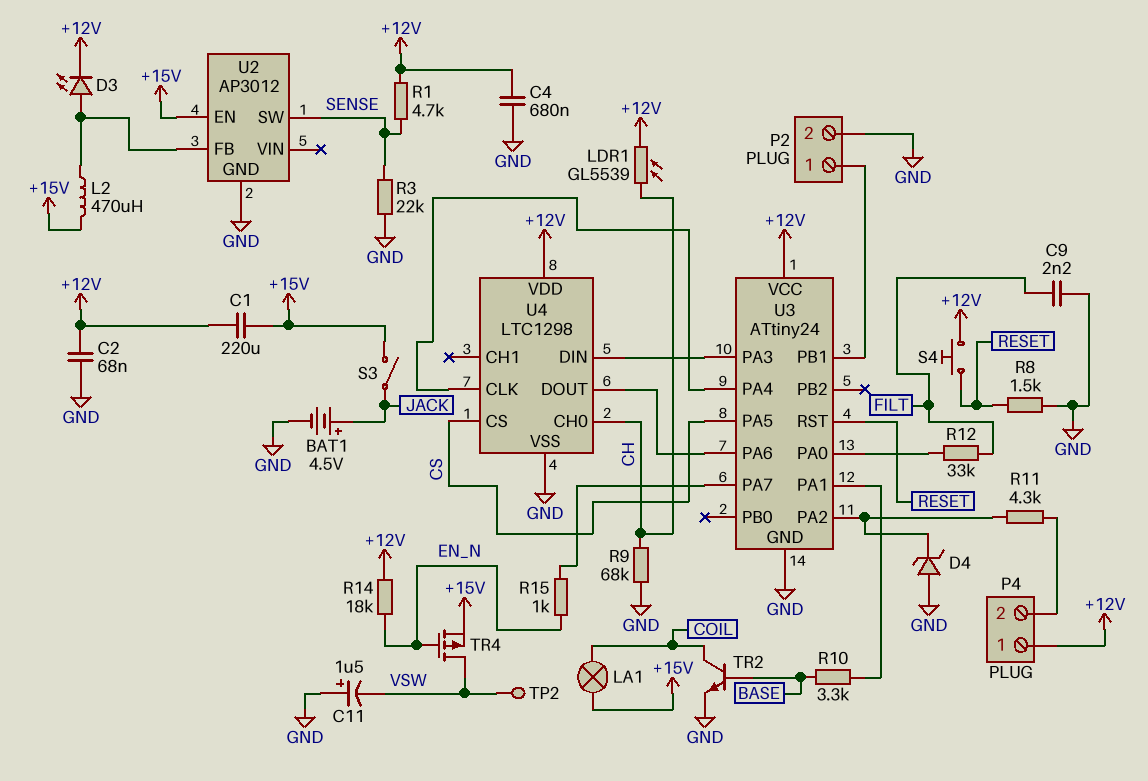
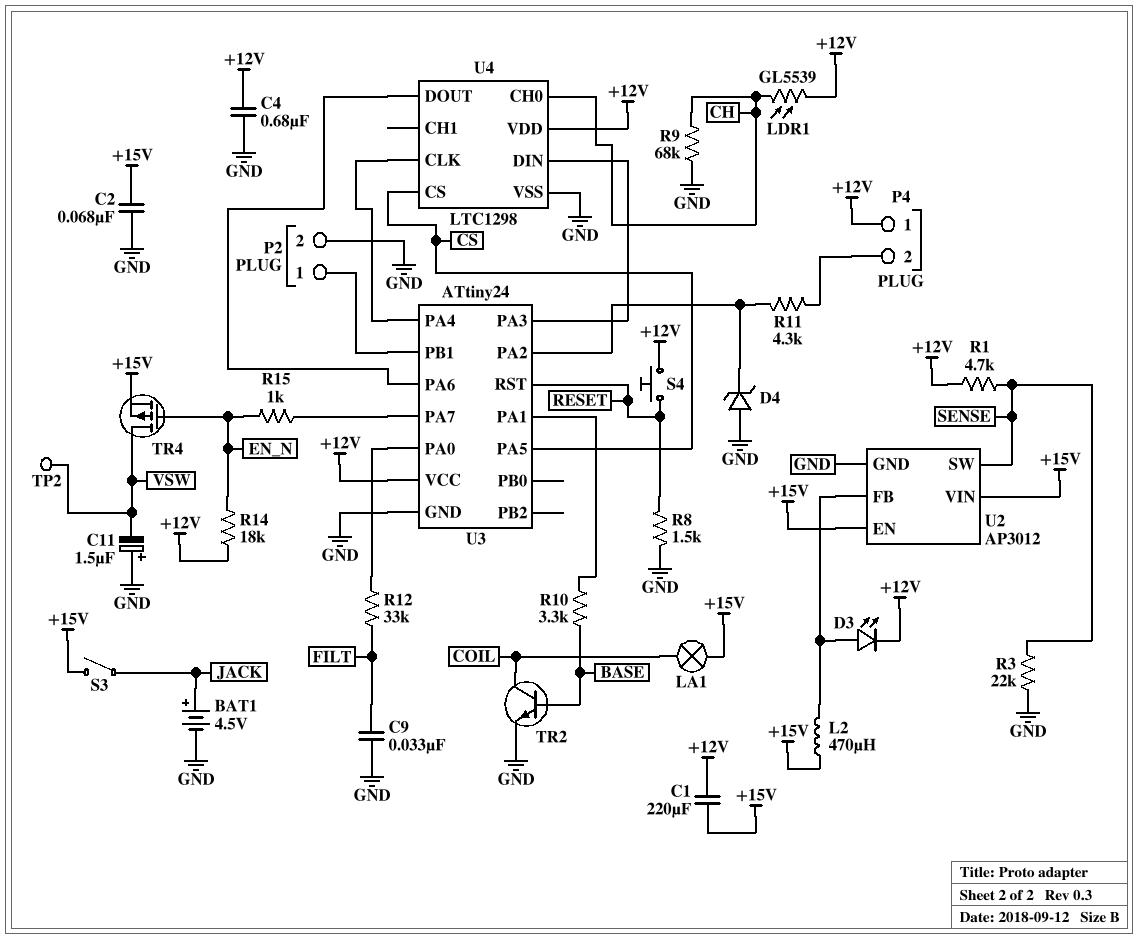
C2: 68nF (+12V, GND) -> 68nF (+15V, GND)
C9: 2.2nF (FILT, GND) -> 33nF (FILT, GND)
U2 pin VIN: none -> +15V

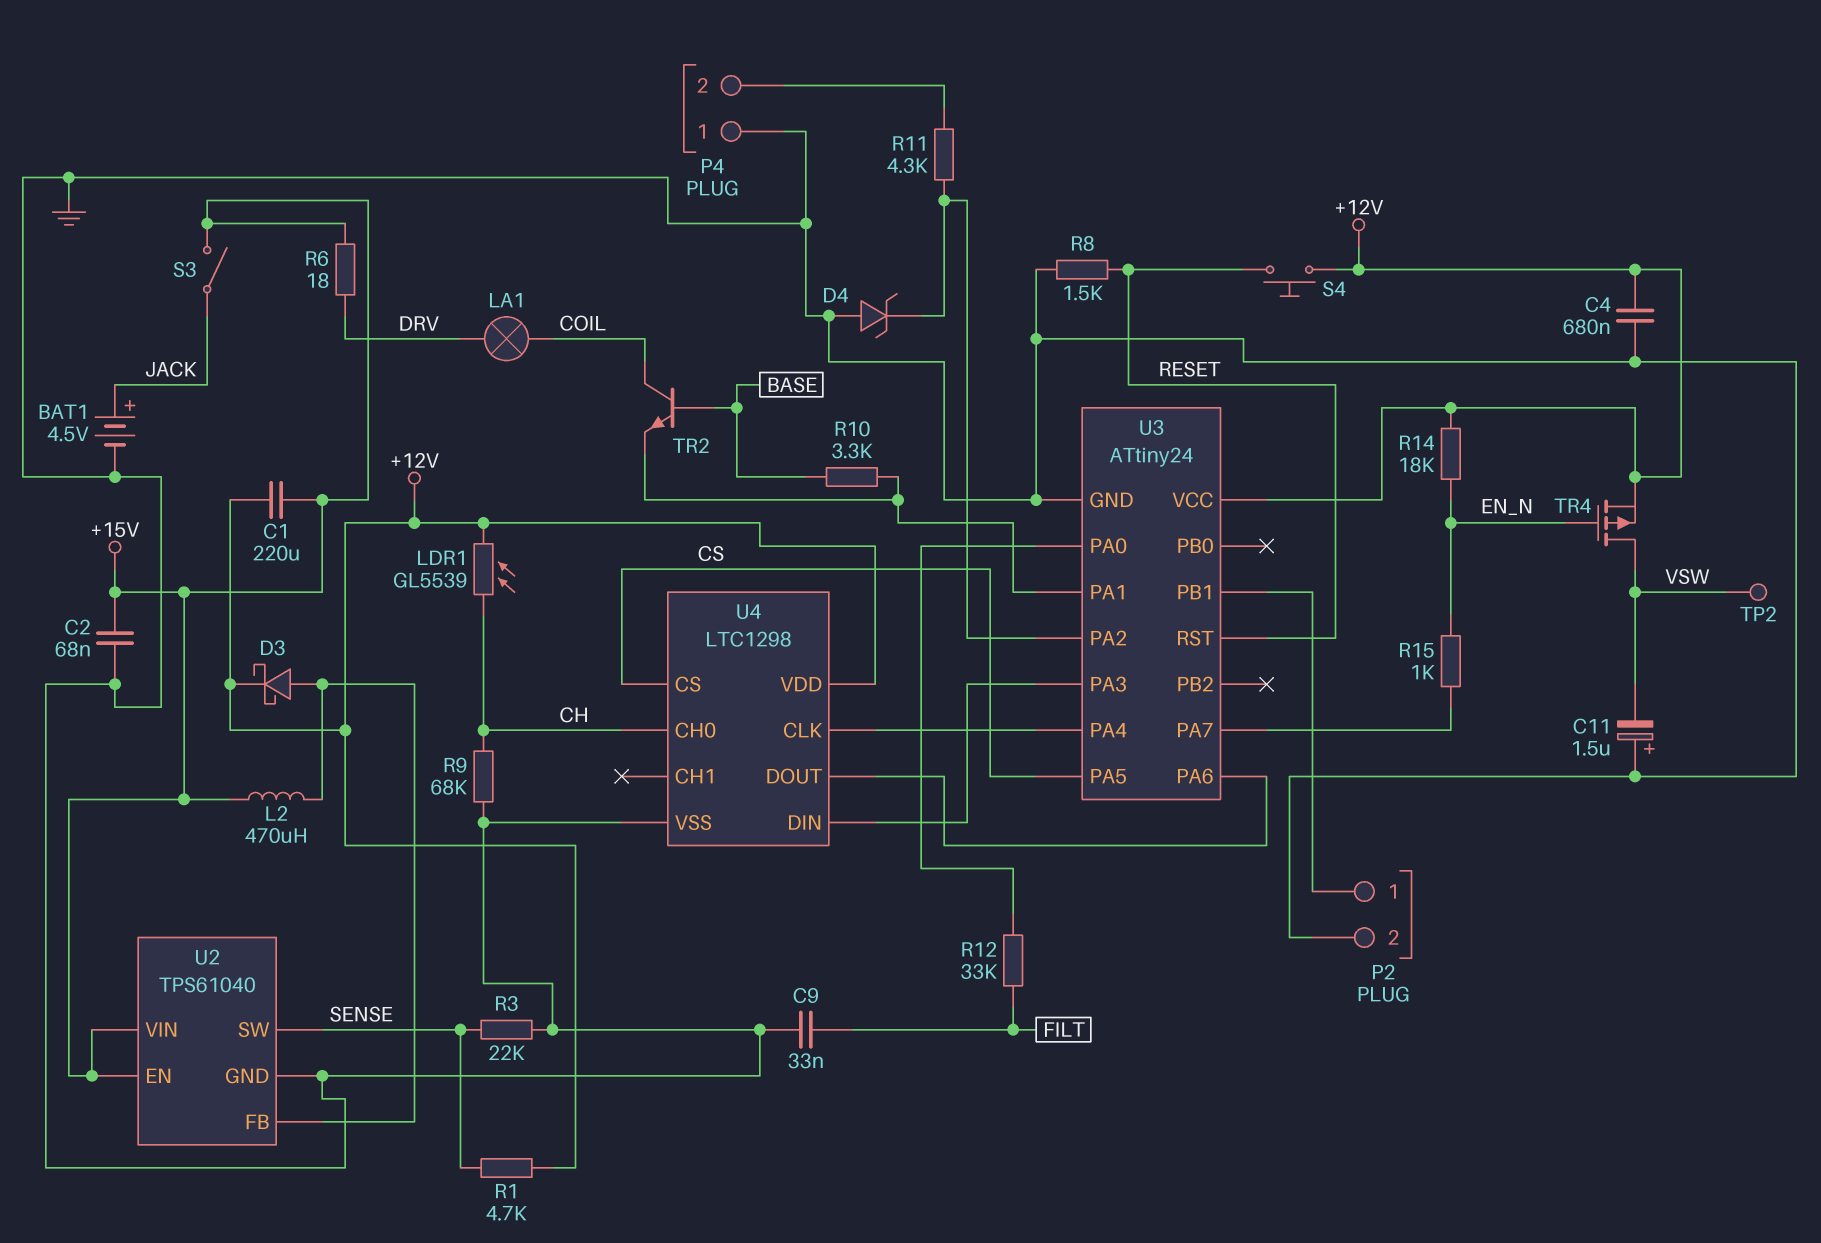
D3: LED (A U2/FB, K +12V) -> schottky (A U2/FB, K +12V)
LA1: lamp (+15V, COIL) -> lamp (COIL, DRV)
P4 pin 1: +12V -> GND
R6: none -> 18 (+15V, DRV)
TR2: NPN (B BASE, C COIL, E GND) -> NPN (B BASE, C COIL, E U3/PA1)
TR4: PMOS (G EN_N, D VSW, S +15V) -> PMOS (G EN_N, D VSW, S +12V)
U2: AP3012 -> TPS61040

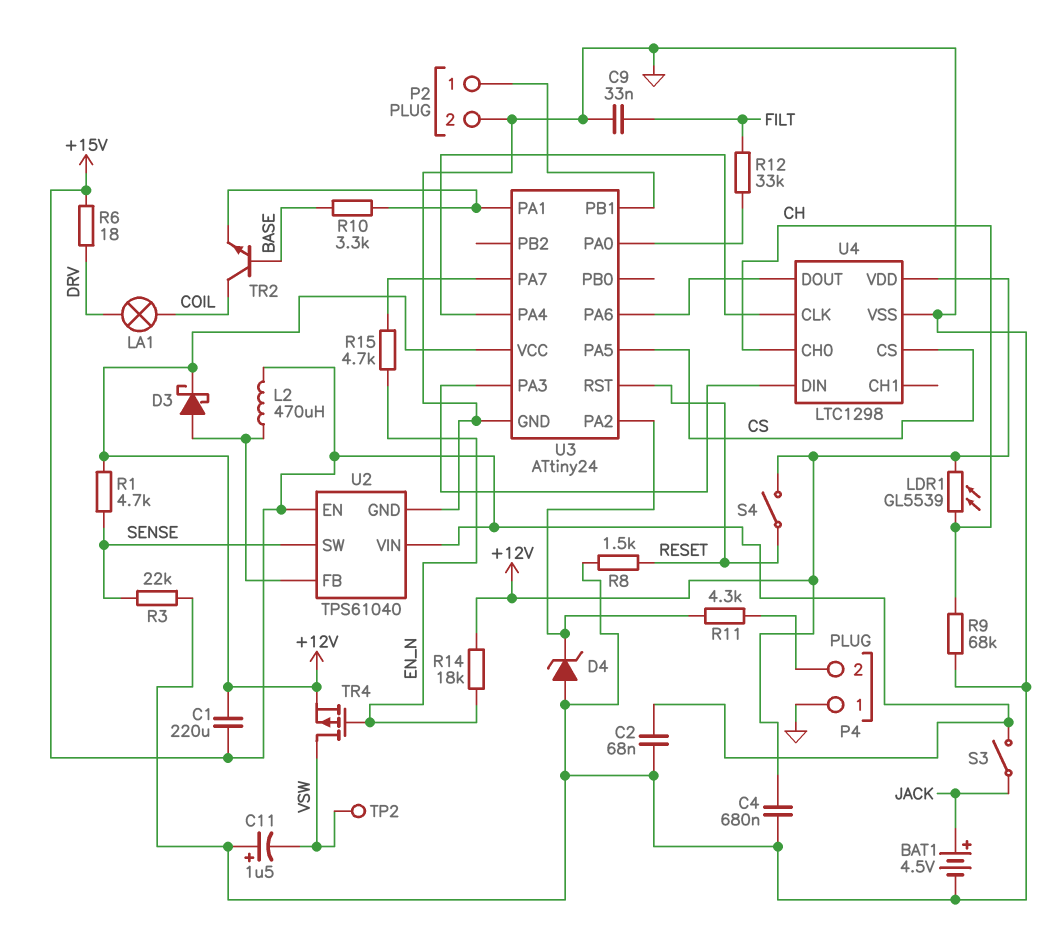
R15: 1k (EN_N, U3/PA7) -> 4.7k (EN_N, U3/PA7)
S4: button (+12V, RESET) -> switch (+12V, RESET)

